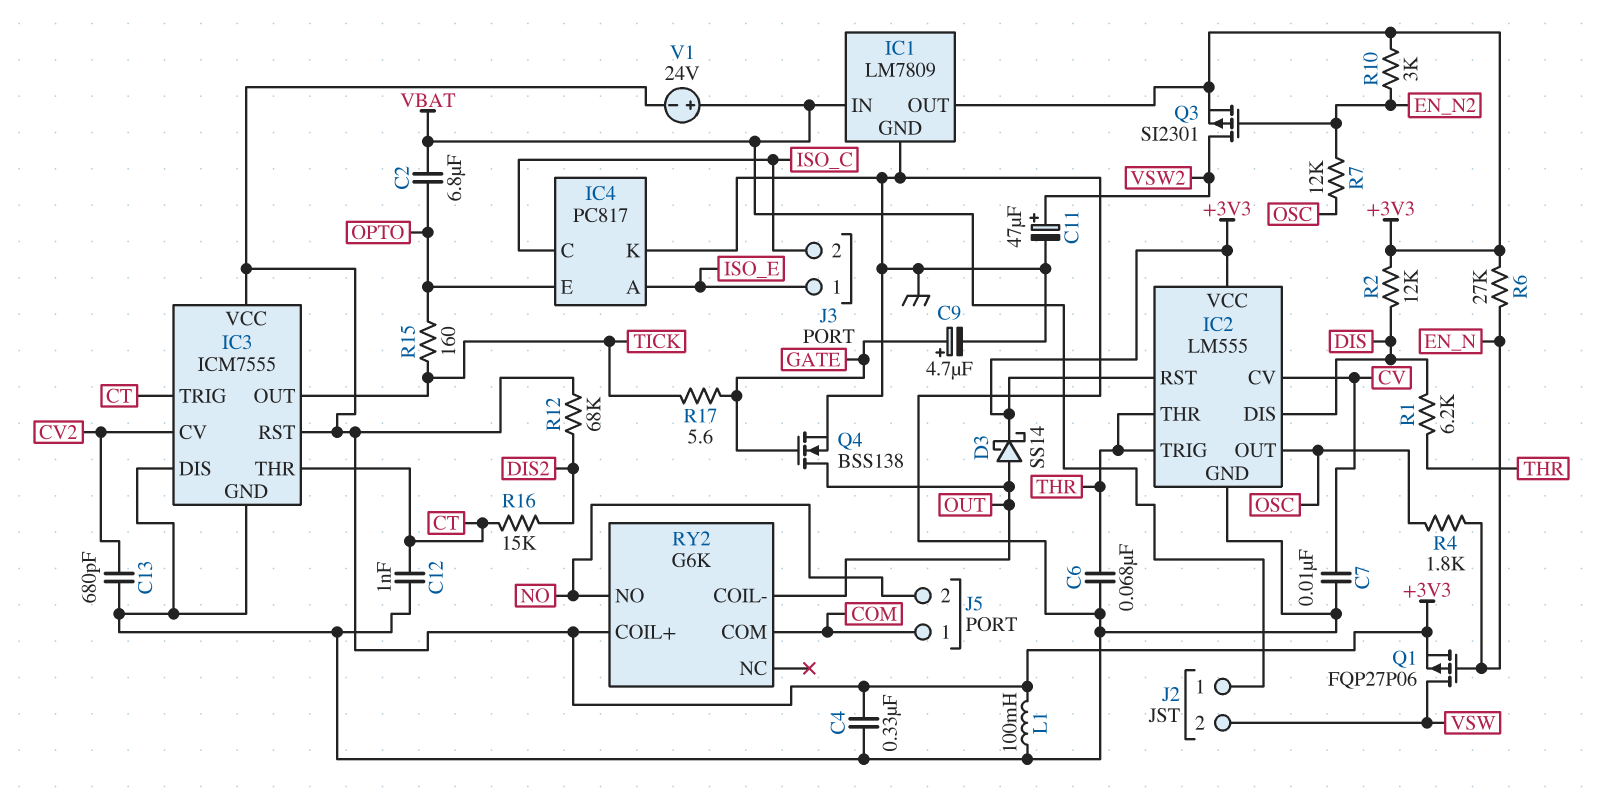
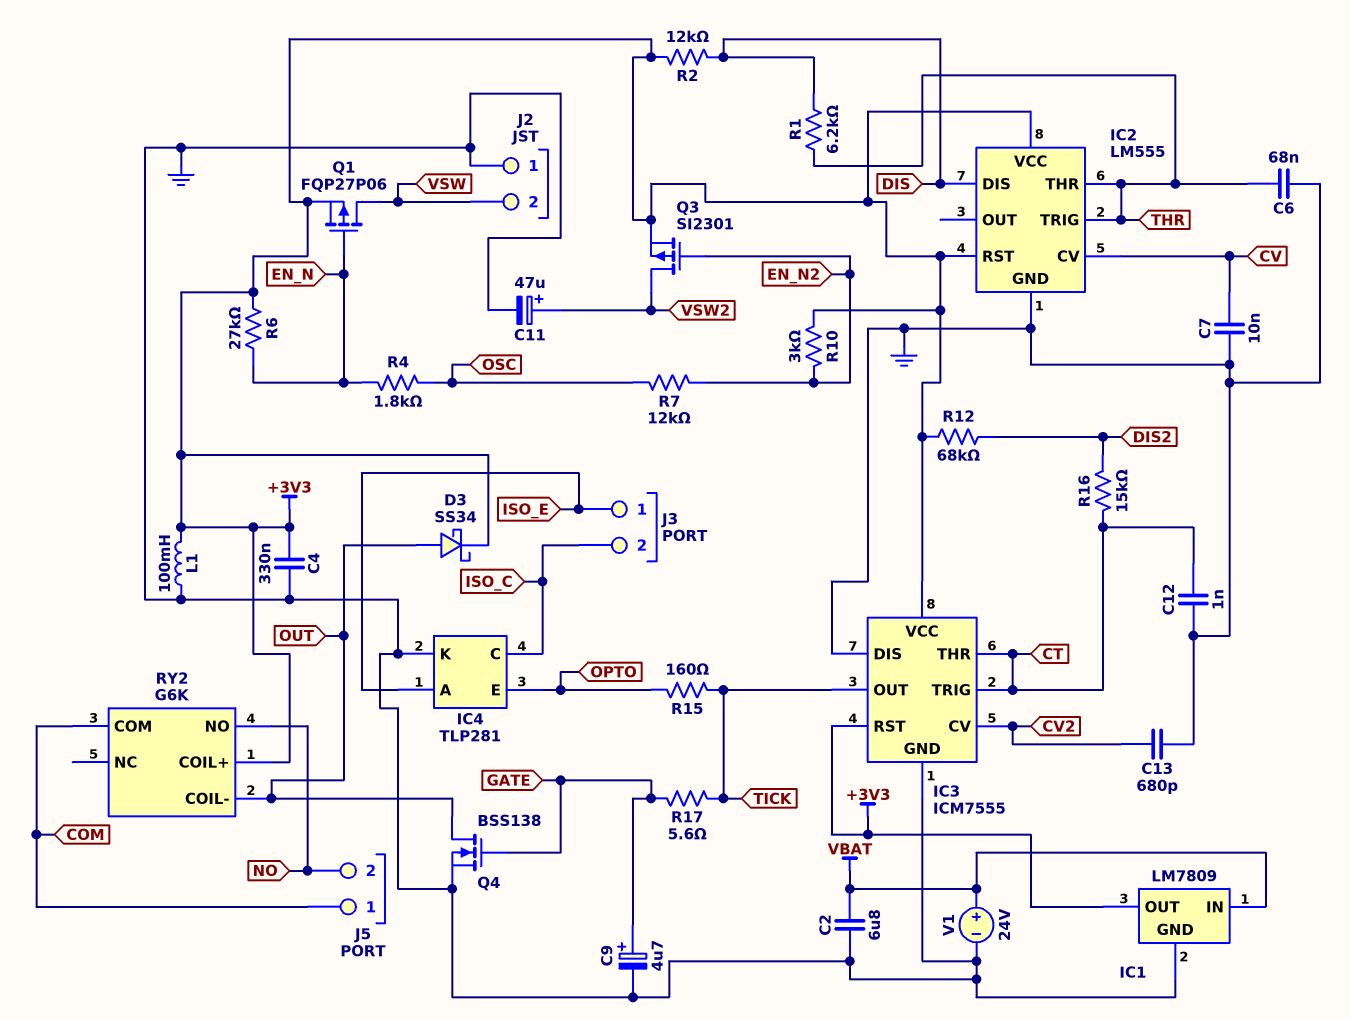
C2: 6.8uF (OPTO, VBAT) -> 6.8uF (GND, VBAT)
D3: schottky SS14 (A OUT, K +3V3) -> schottky SS34 (A OUT, K +3V3)
IC2 pin OUT: OSC -> none
IC4: PC817 -> TLP281
J2 pin 1: VBAT -> GND
V1: 24V (plus VBAT, minus +3V3) -> 24V (plus VBAT, minus GND)

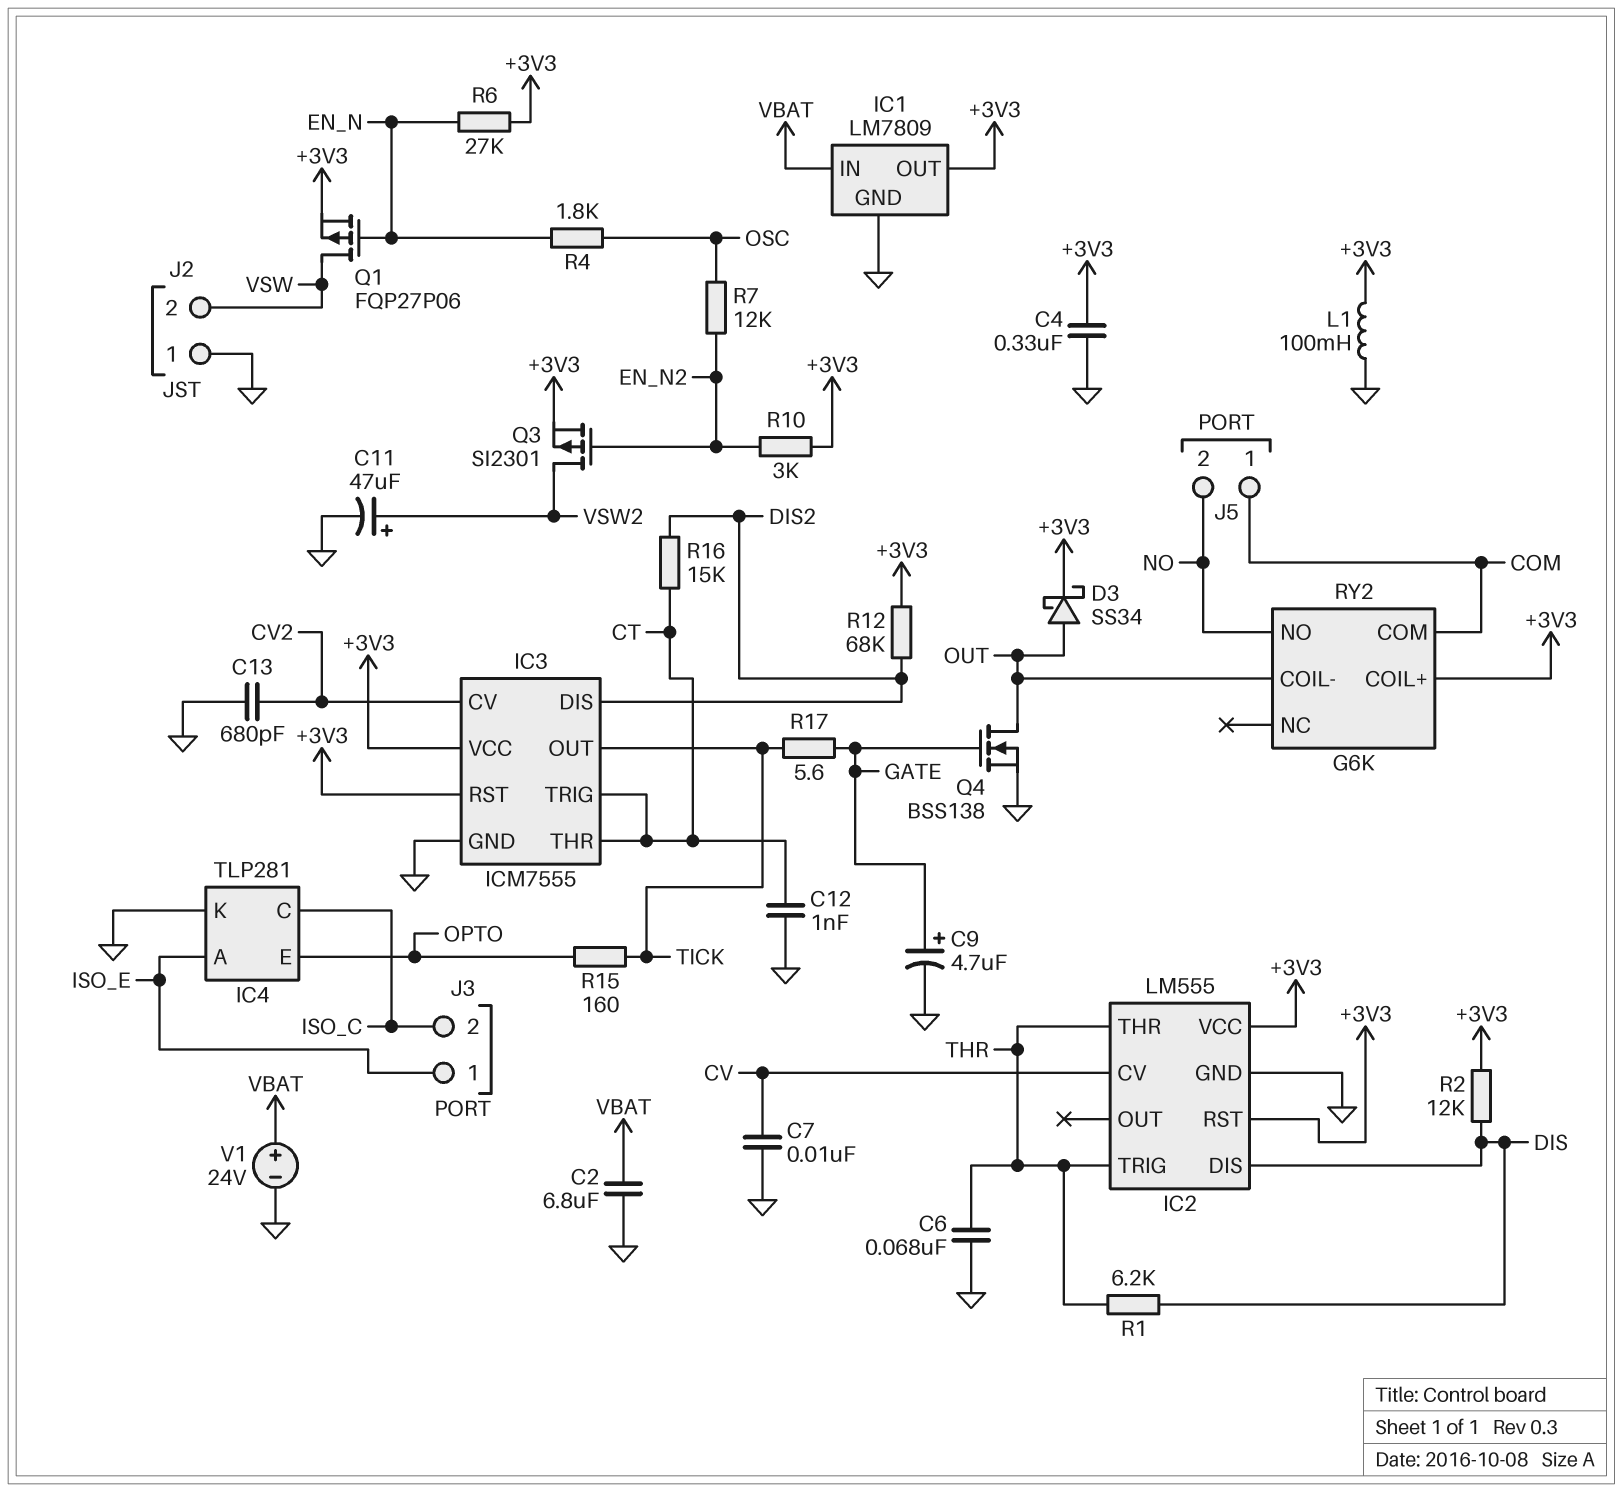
IC3 pin DIS: GND -> DIS2

